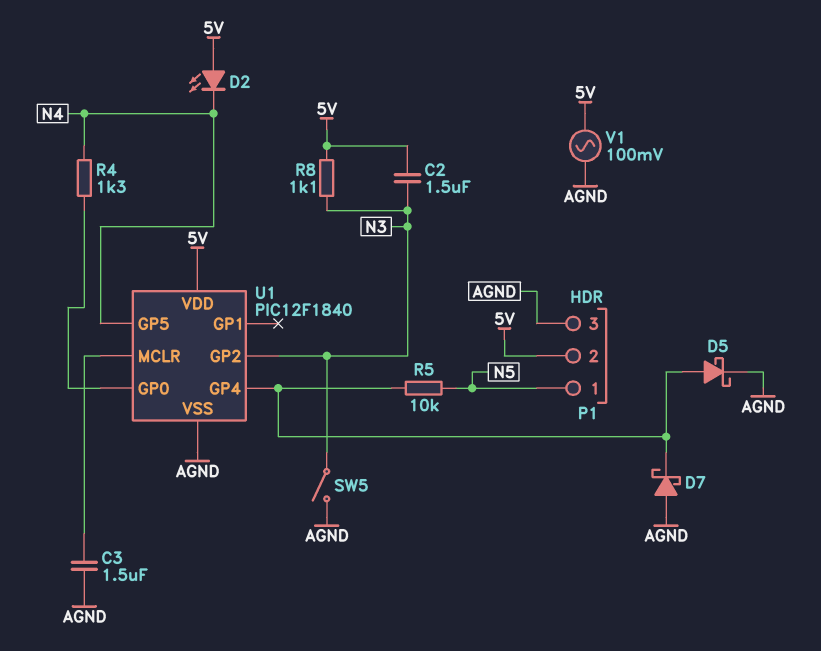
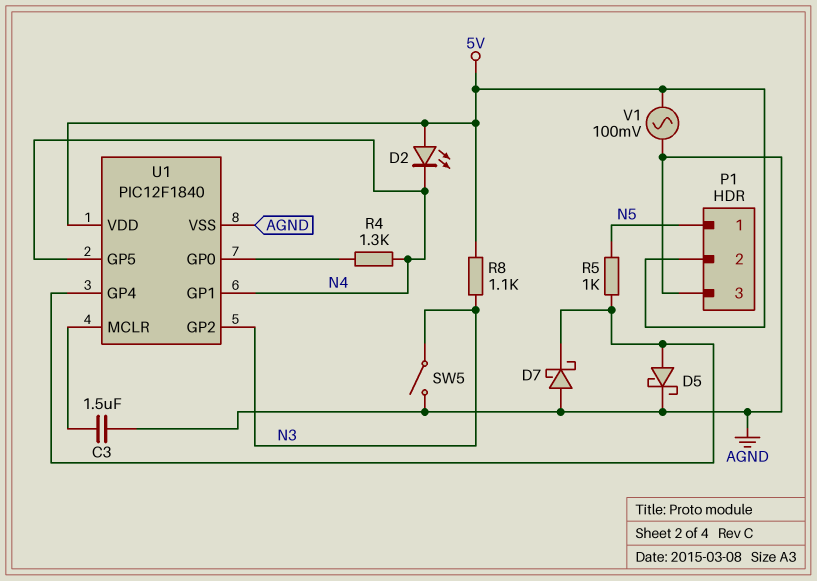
C2: 1.5uF (5V, N3) -> none
R5: 10k (N5, U1/GP4) -> 1k (N5, U1/GP4)
U1 pin GP1: none -> N4

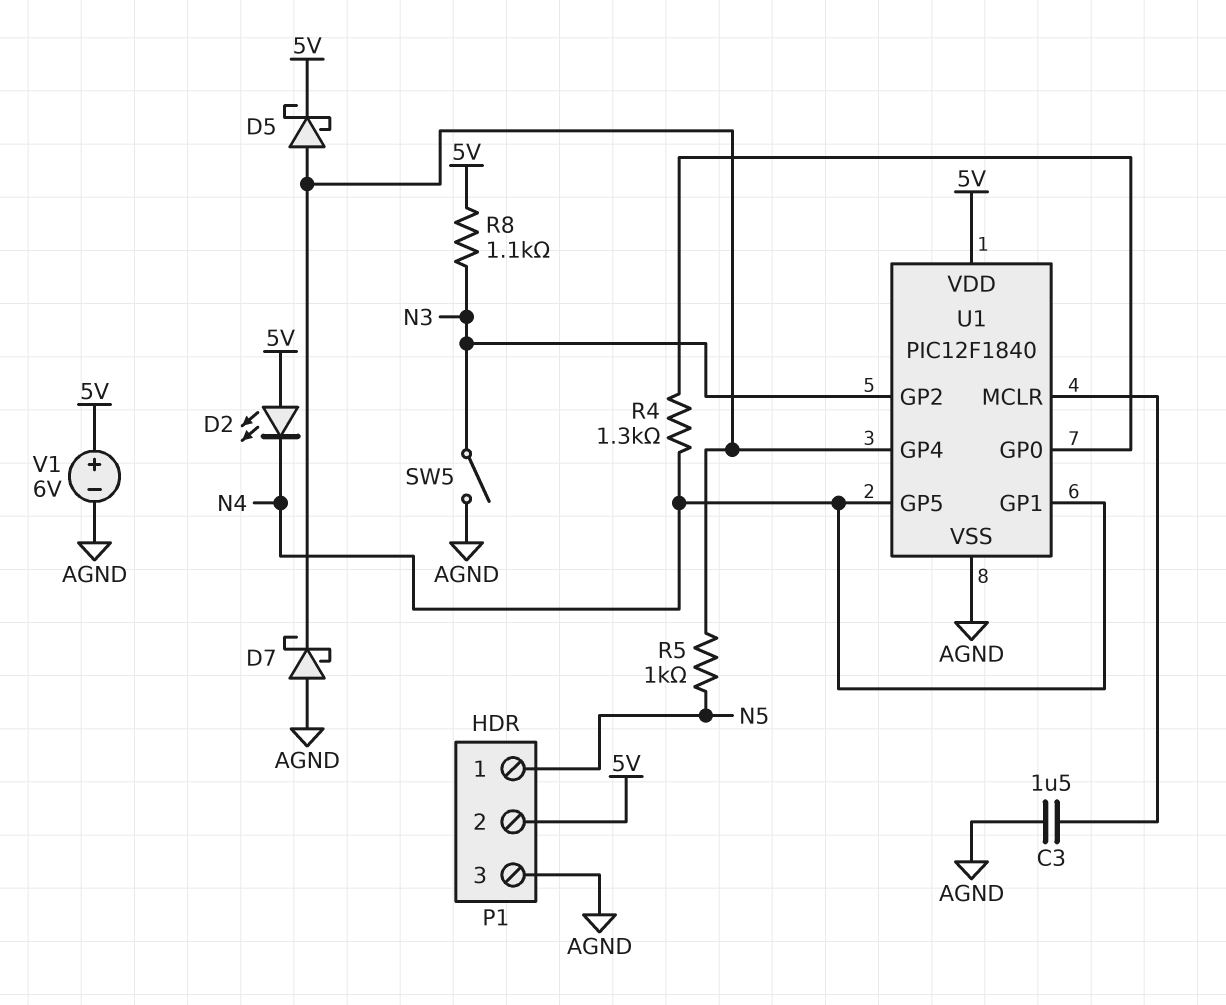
D5: schottky (A U1/GP4, K AGND) -> schottky (A U1/GP4, K 5V)
V1: AC 100mV (5V, AGND) -> 6V (plus 5V, minus AGND)

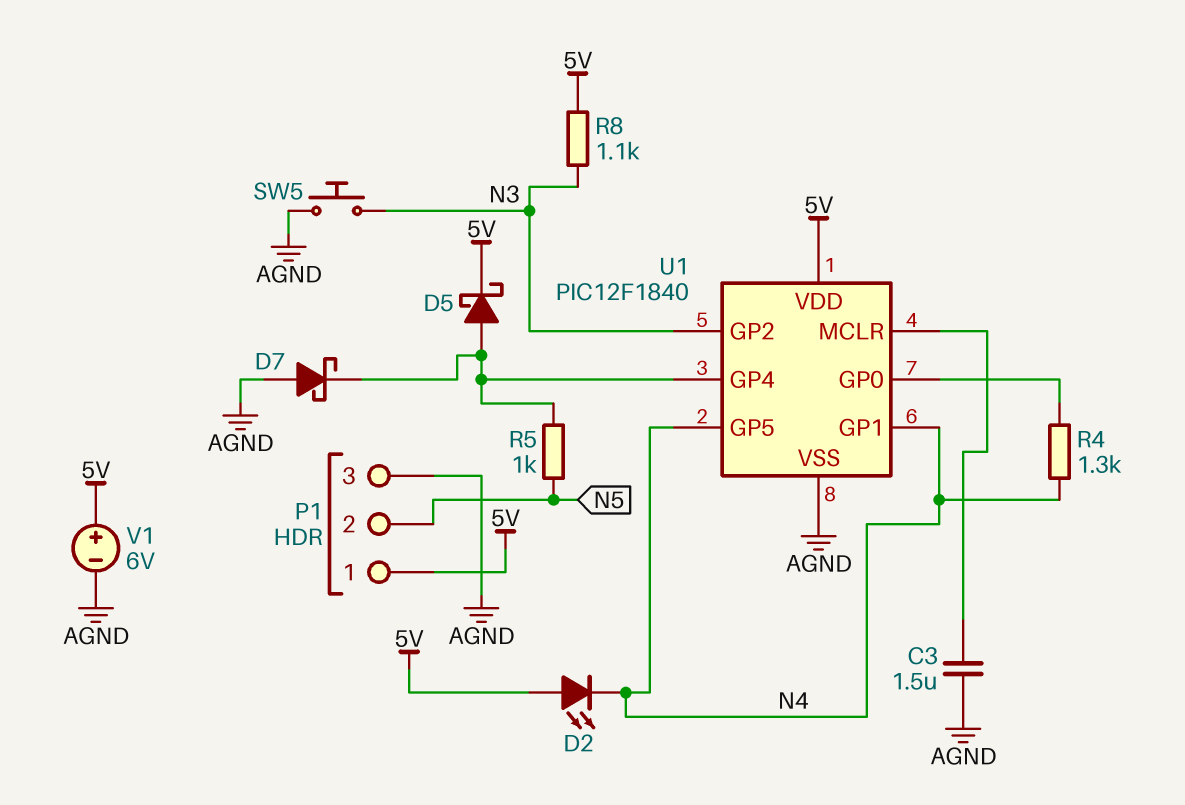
P1 pin 1: N5 -> 5V
P1 pin 2: 5V -> N5
SW5: switch (AGND, N3) -> button (AGND, N3)

